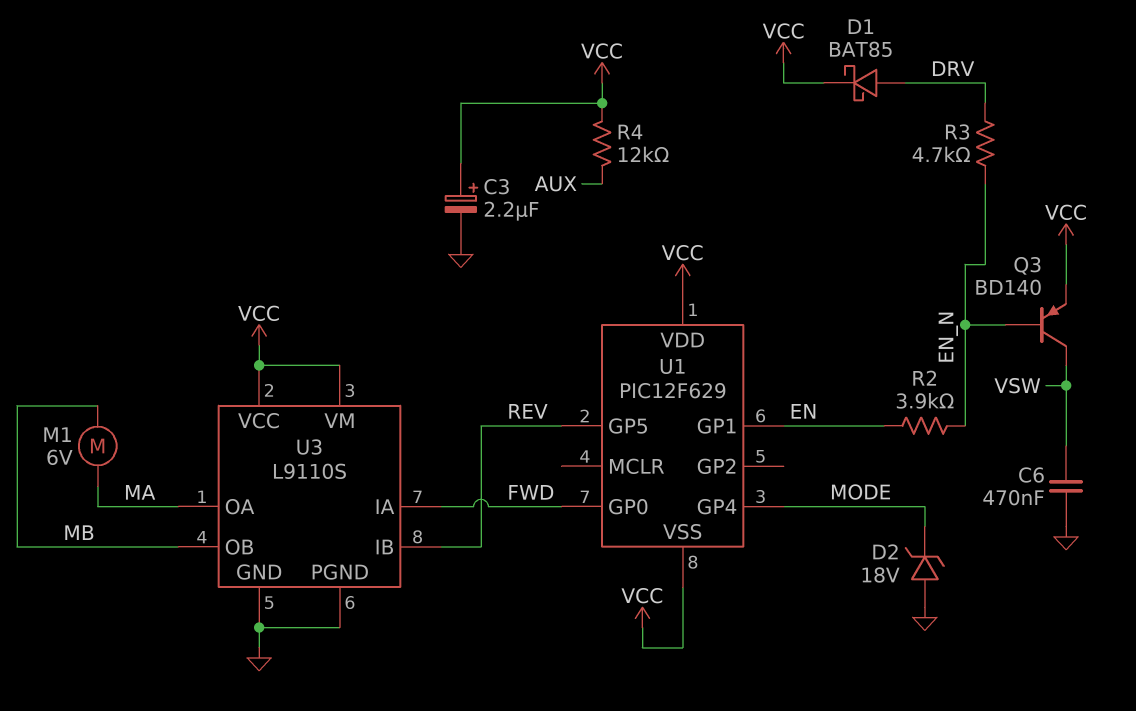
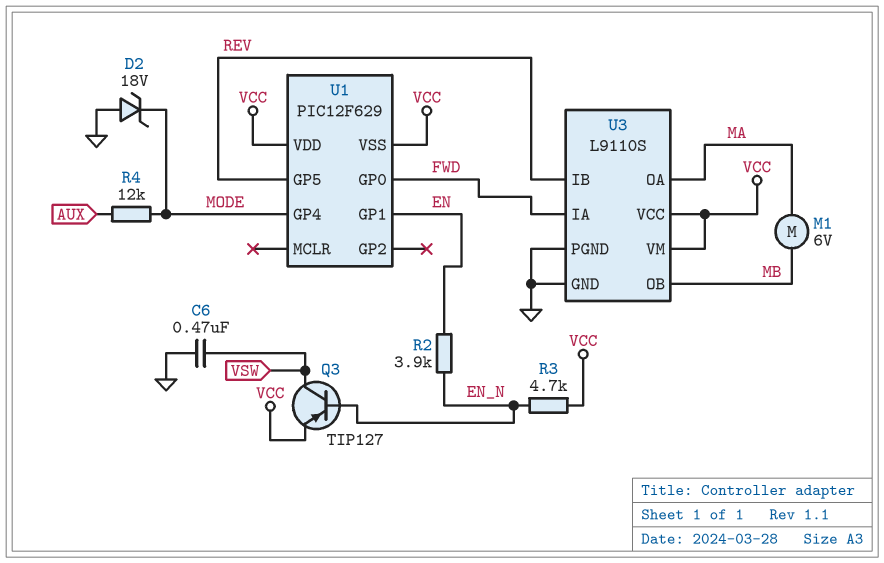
C3: 2.2uF (plus VCC, minus GND) -> none
D1: schottky BAT85 (A DRV, K VCC) -> none
Q3: PNP BD140 (B EN_N, C VSW, E VCC) -> PNP TIP127 (B EN_N, C VSW, E VCC)
R3: 4.7k (DRV, EN_N) -> 4.7k (EN_N, VCC)
R4: 12k (AUX, VCC) -> 12k (AUX, MODE)

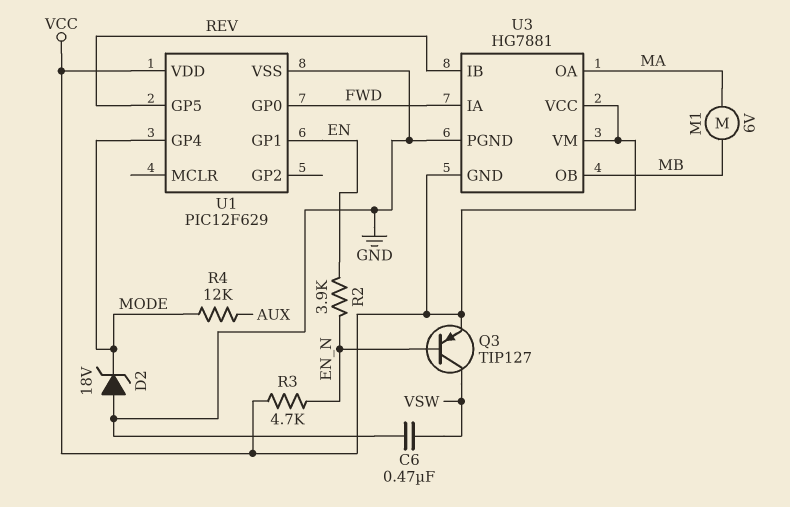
U1 pin VSS: VCC -> GND
U3: L9110S -> HG7881
U3 pin GND: GND -> VCC

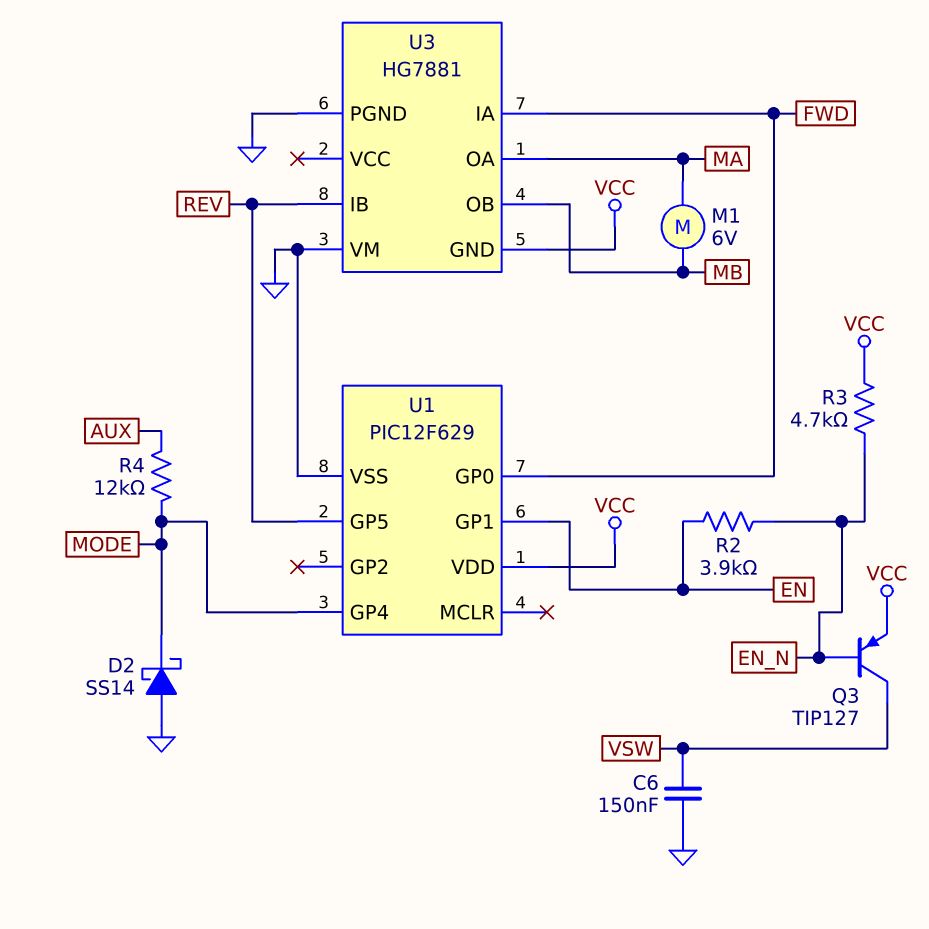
C6: 470nF (GND, VSW) -> 150nF (GND, VSW)
D2: zener 18V (A GND, K MODE) -> schottky SS14 (A GND, K MODE)
U3 pin VCC: VCC -> none
U3 pin VM: VCC -> GND

